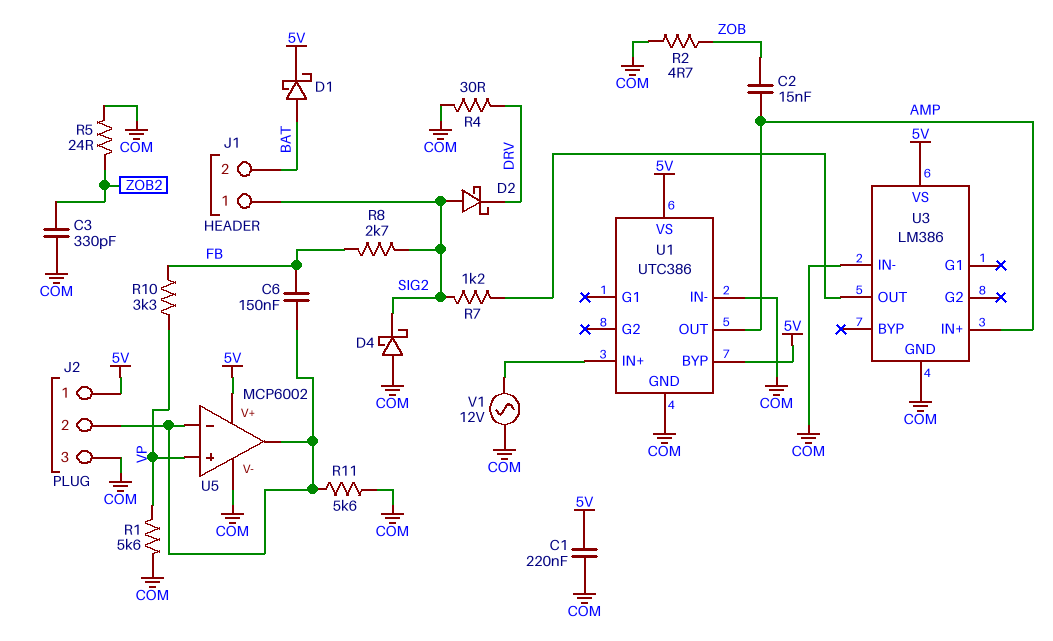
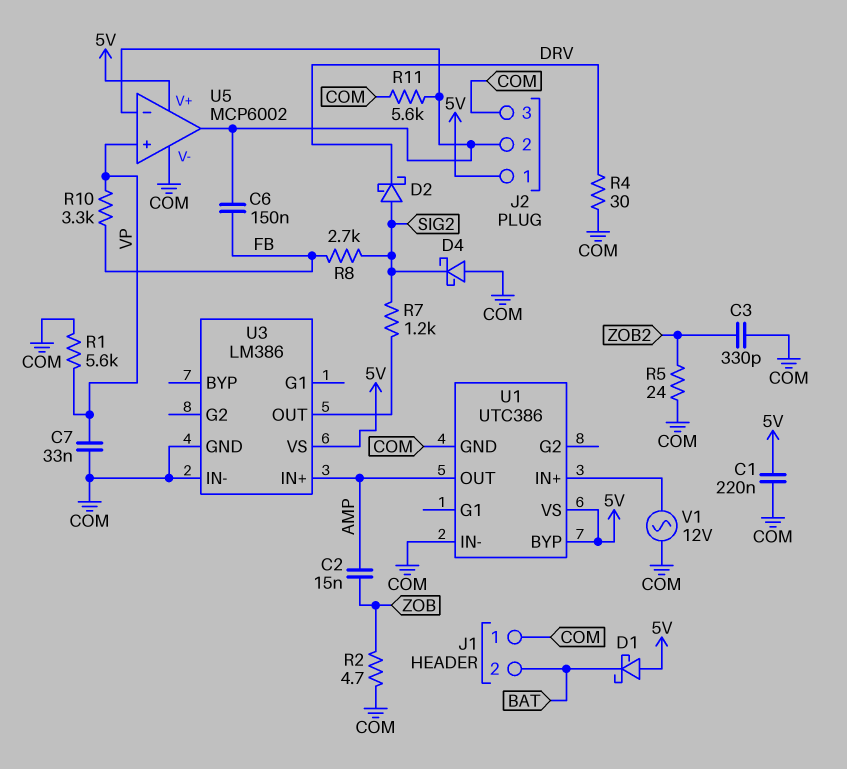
C7: none -> 33nF (COM, VP)
D1: schottky (A BAT, K 5V) -> schottky (A 5V, K BAT)
J1 pin 1: SIG2 -> COM

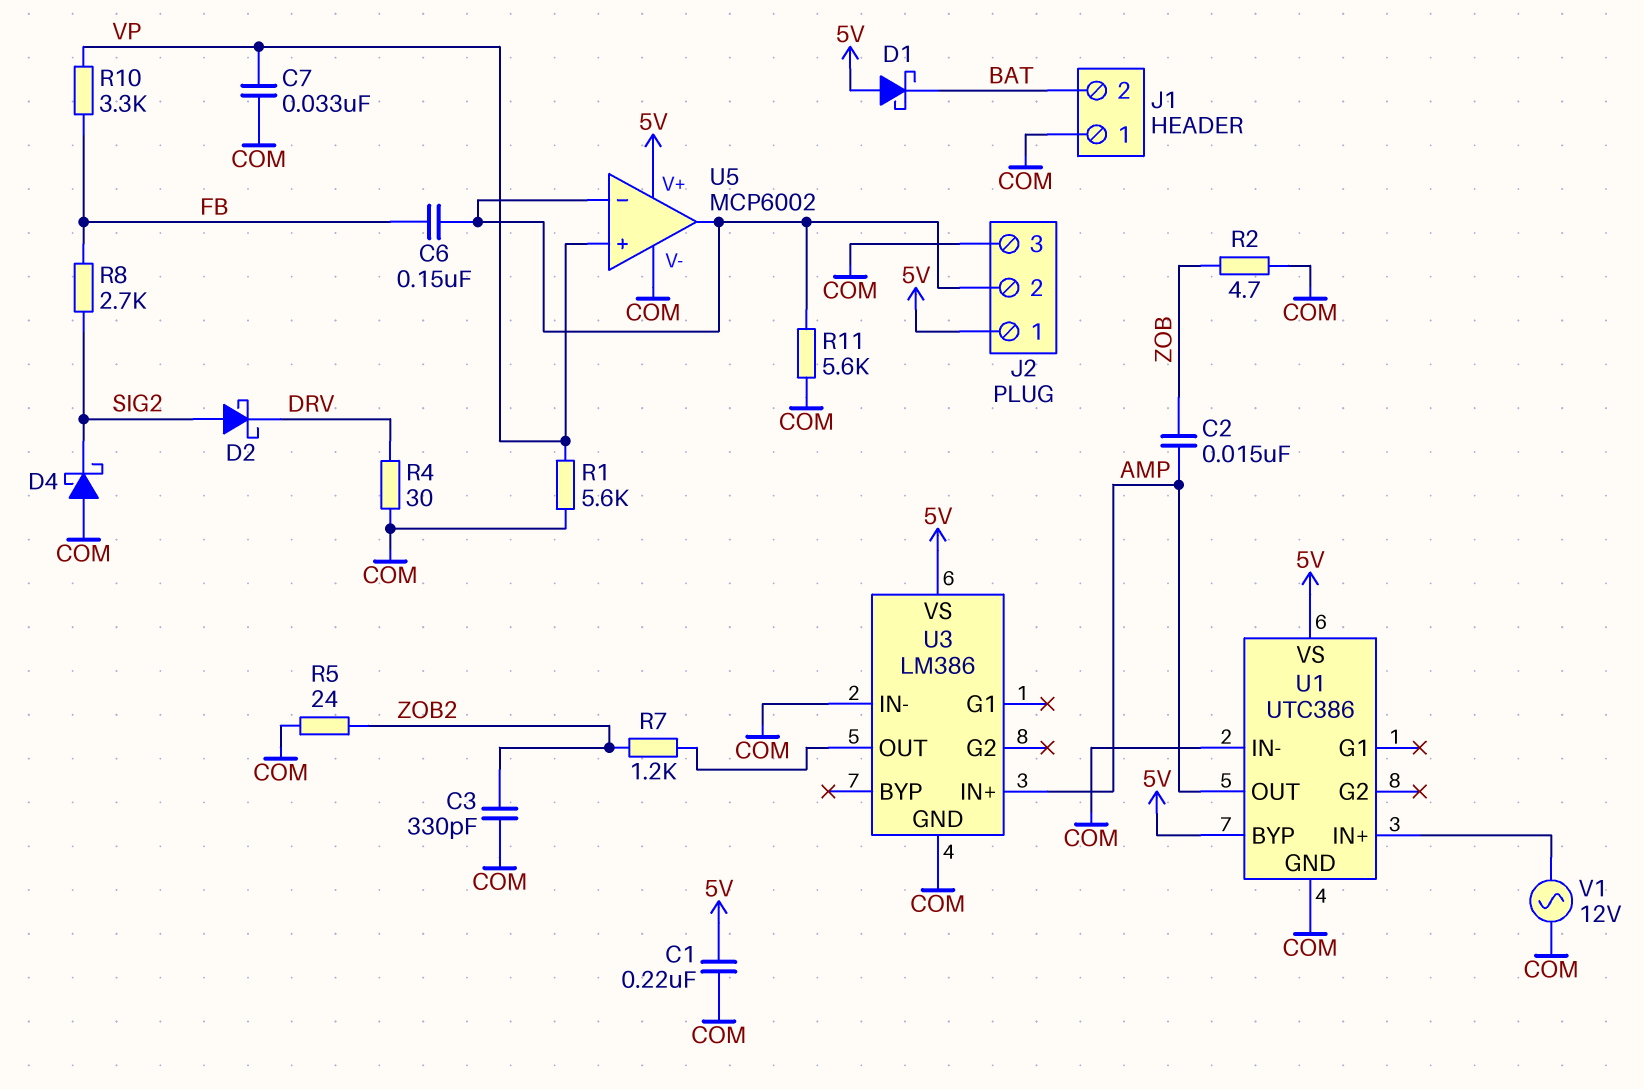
R7: 1.2k (SIG2, U3/OUT) -> 1.2k (U3/OUT, ZOB2)

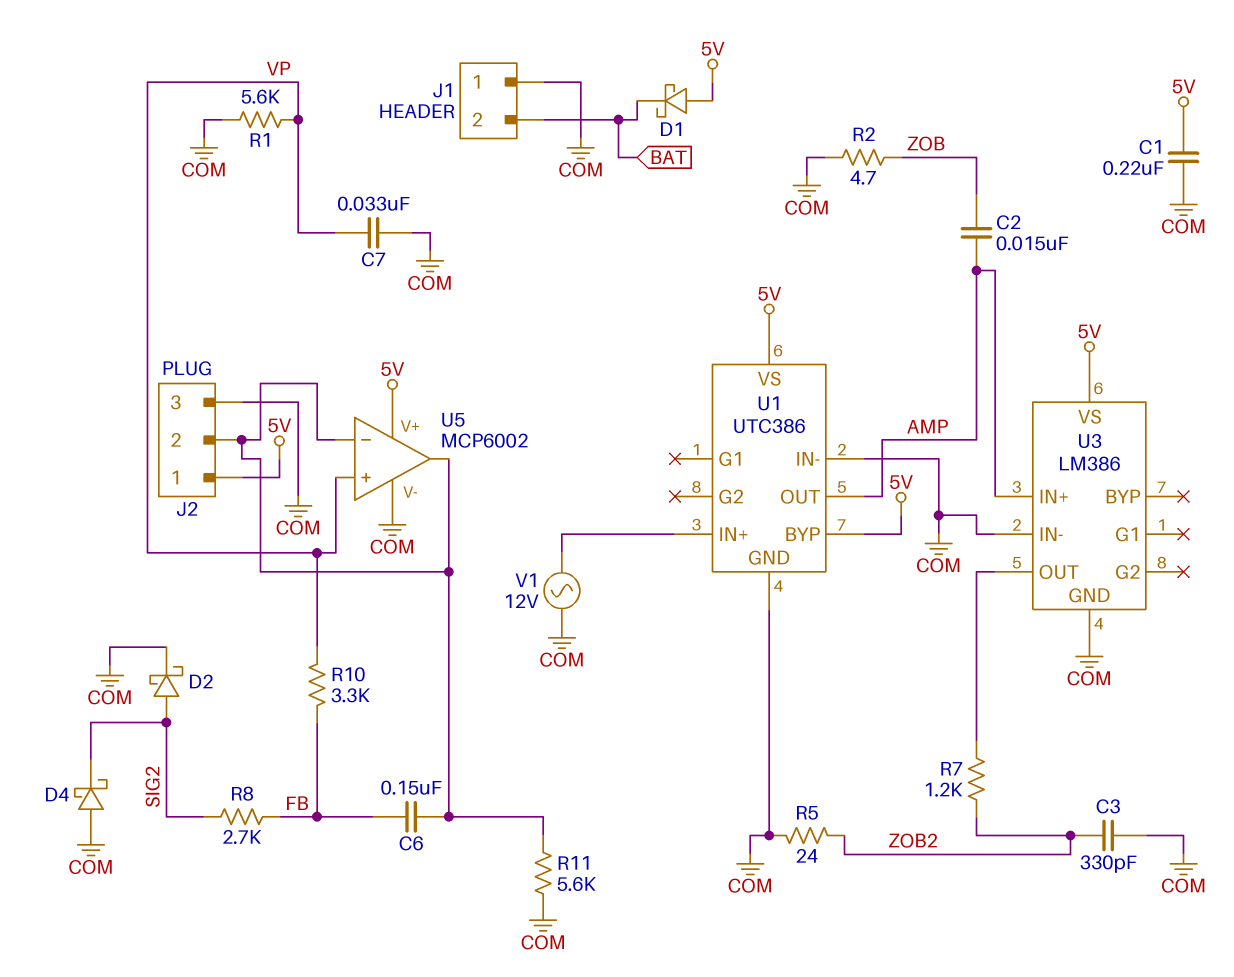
D2: schottky (A SIG2, K DRV) -> schottky (A SIG2, K COM)
R4: 30 (COM, DRV) -> none

